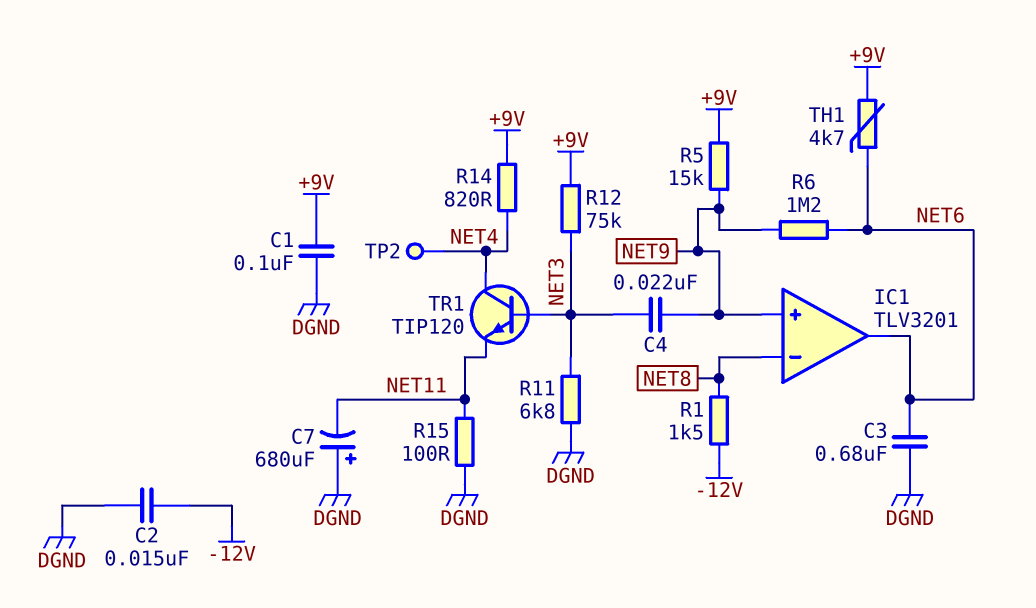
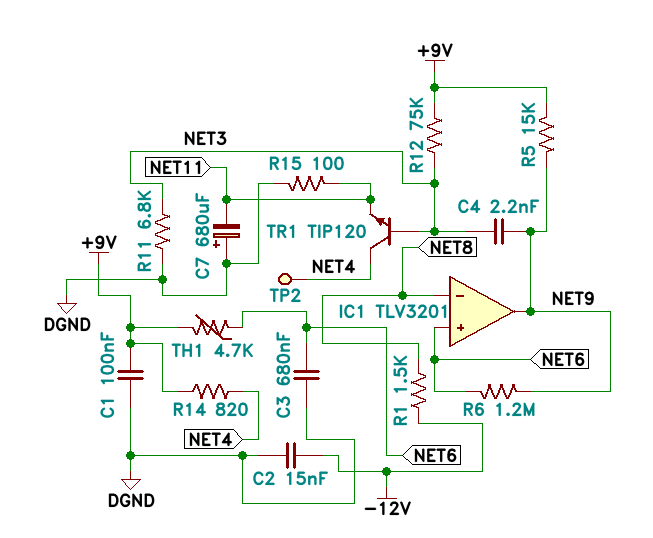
C4: 22nF (NET3, NET9) -> 2.2nF (NET3, NET9)
IC1 pin in+: NET9 -> NET6
IC1 pin out: NET6 -> NET9

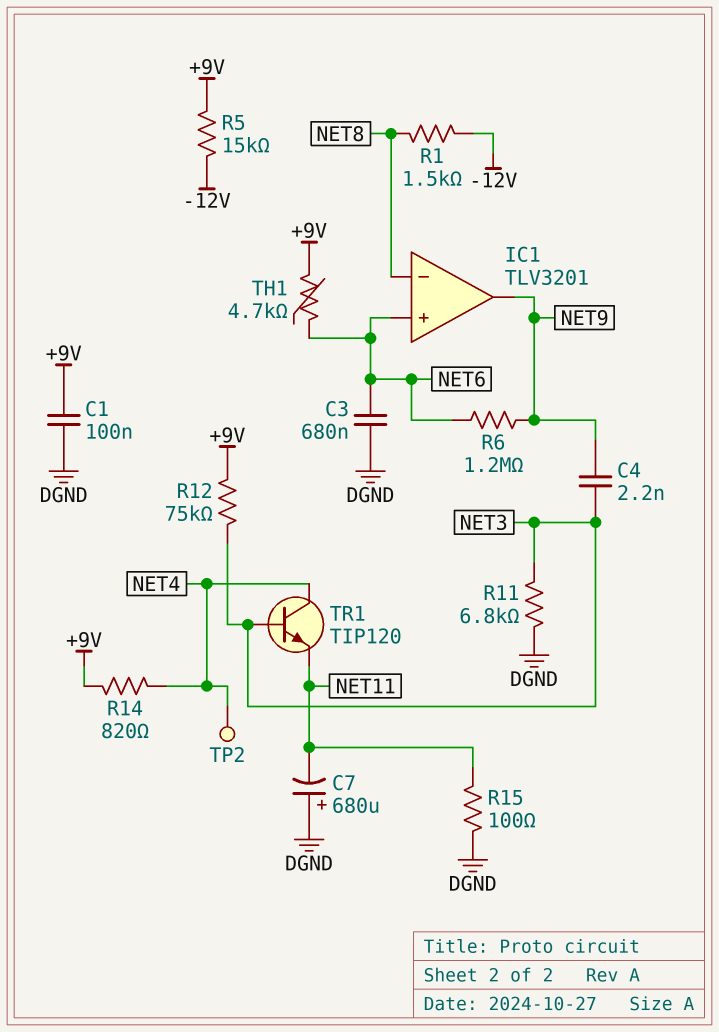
C2: 15nF (-12V, DGND) -> none
R5: 15k (+9V, NET9) -> 15k (+9V, -12V)

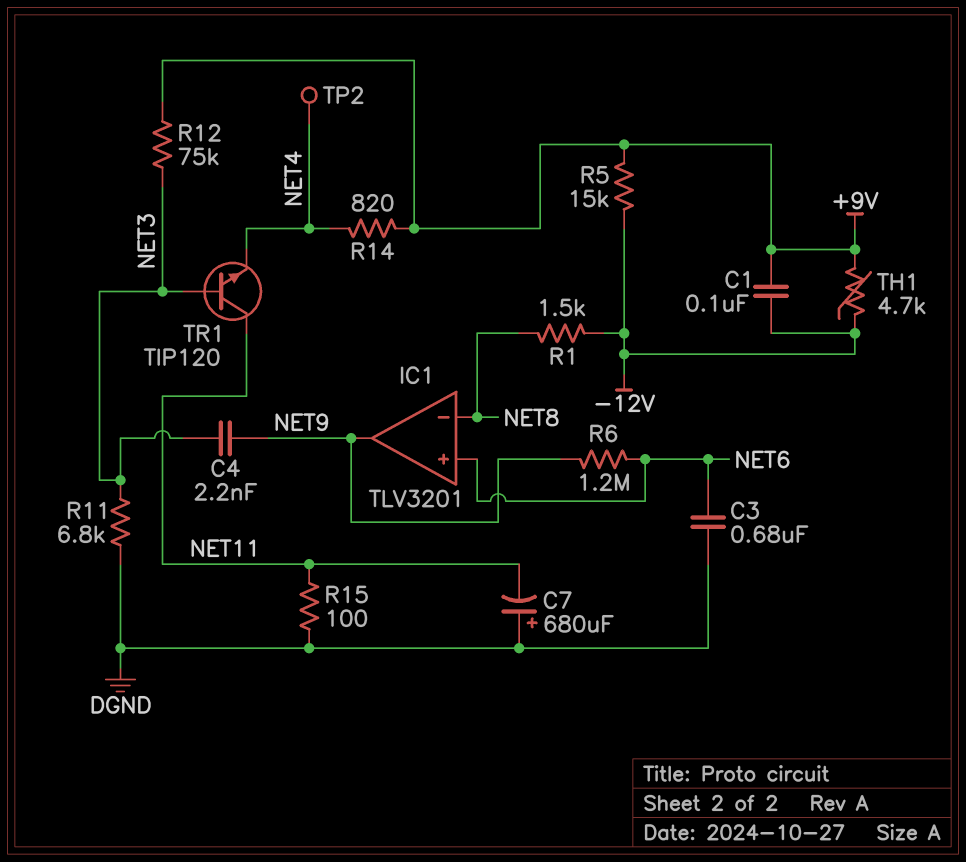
C1: 100nF (+9V, DGND) -> 100nF (+9V, -12V)
TH1: 4.7k (+9V, NET6) -> 4.7k (+9V, -12V)
TR1: NPN TIP120 (B NET3, C NET4, E NET11) -> NPN TIP120 (B NET3, C NET11, E NET4)

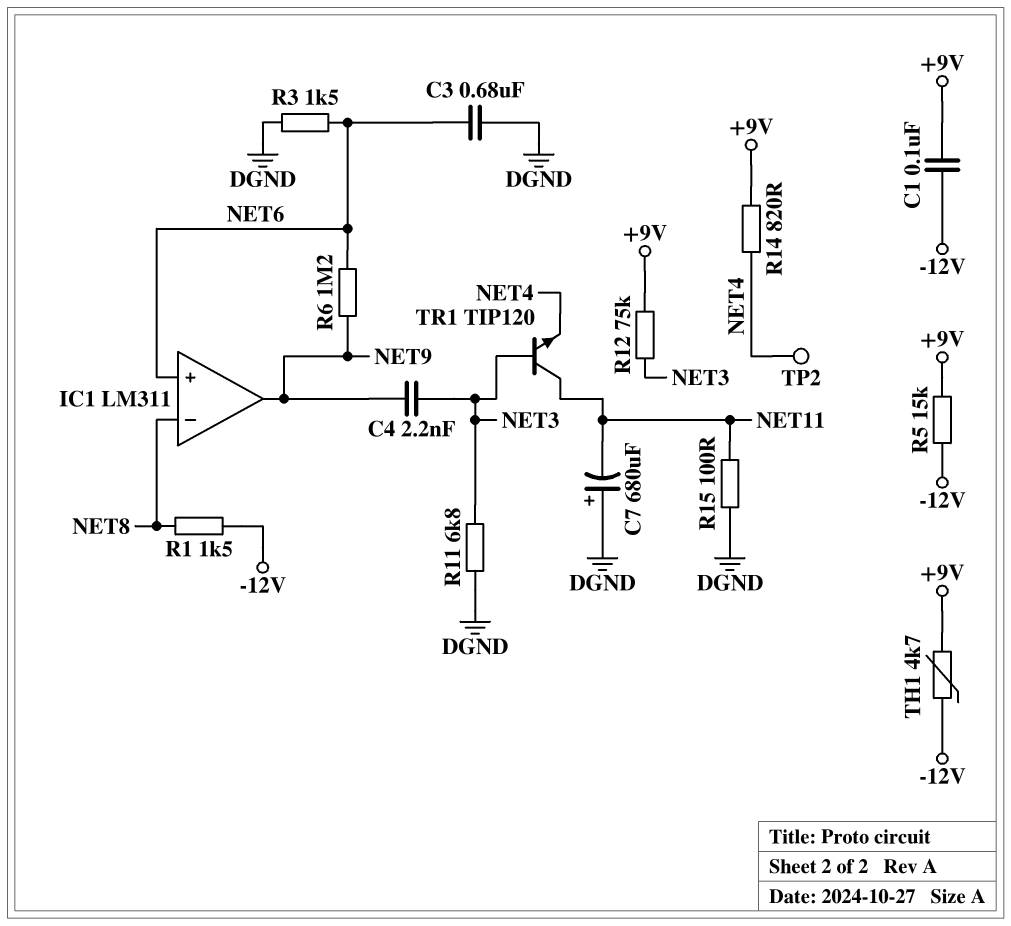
IC1: TLV3201 -> LM311
R3: none -> 1.5k (DGND, NET6)

